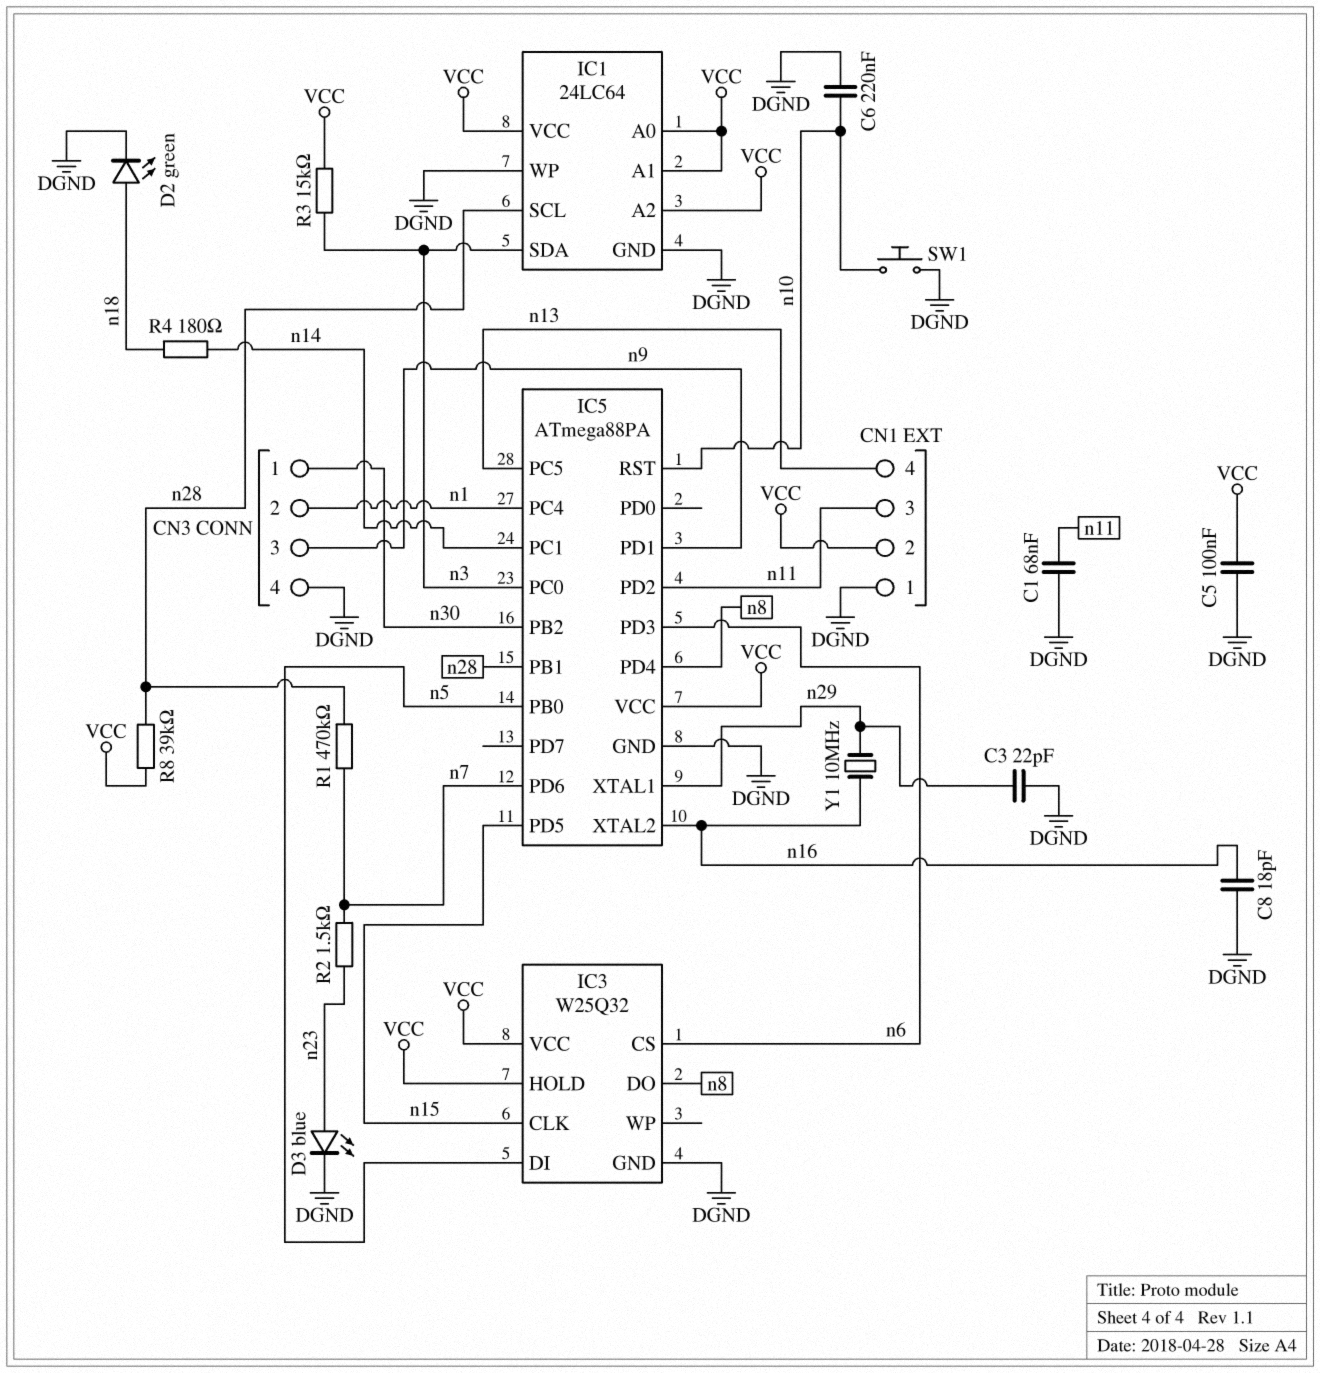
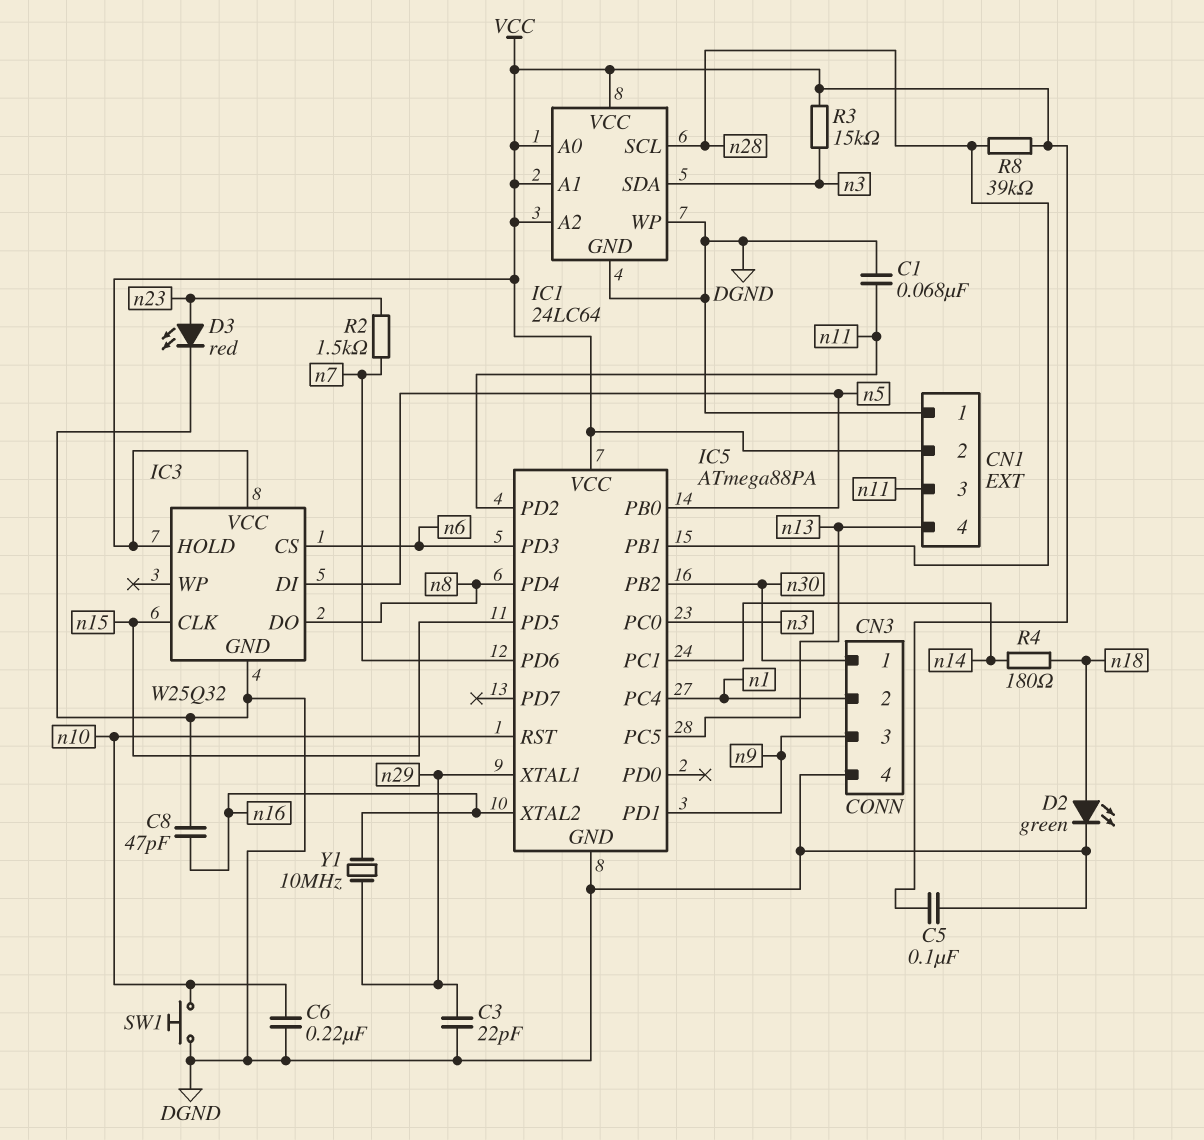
C8: 18pF (DGND, n16) -> 47pF (DGND, n16)
D3: LED blue (A n23, K DGND) -> LED red (A n23, K DGND)
R1: 470k (n7, n28) -> none

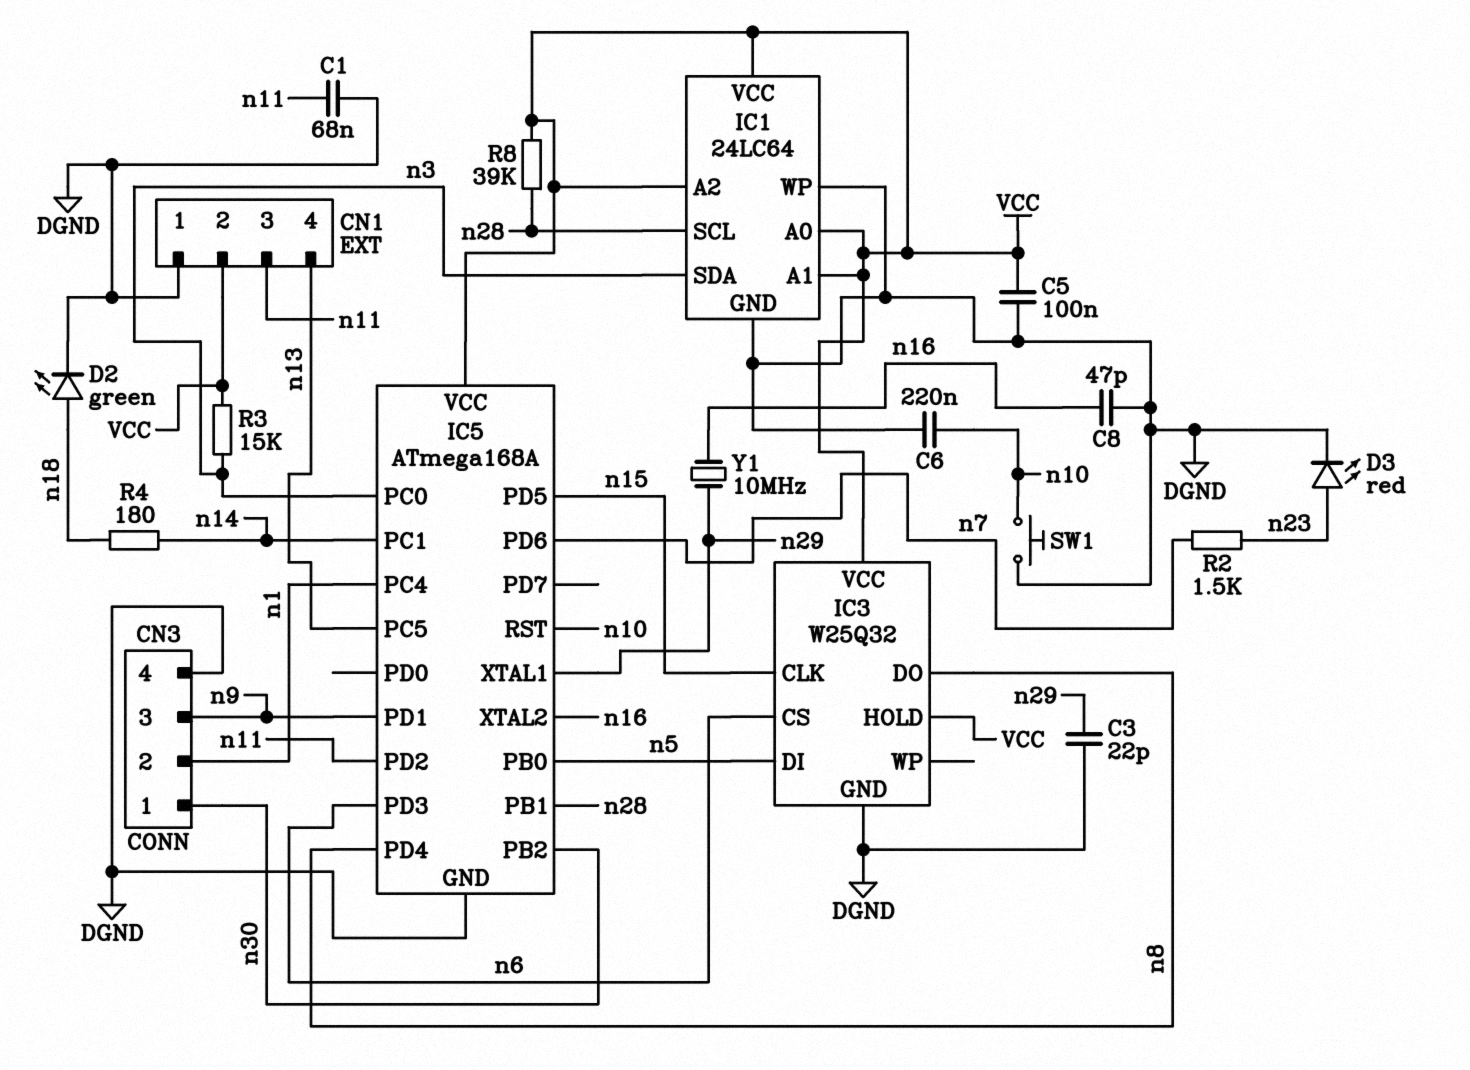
IC5: ATmega88PA -> ATmega168A

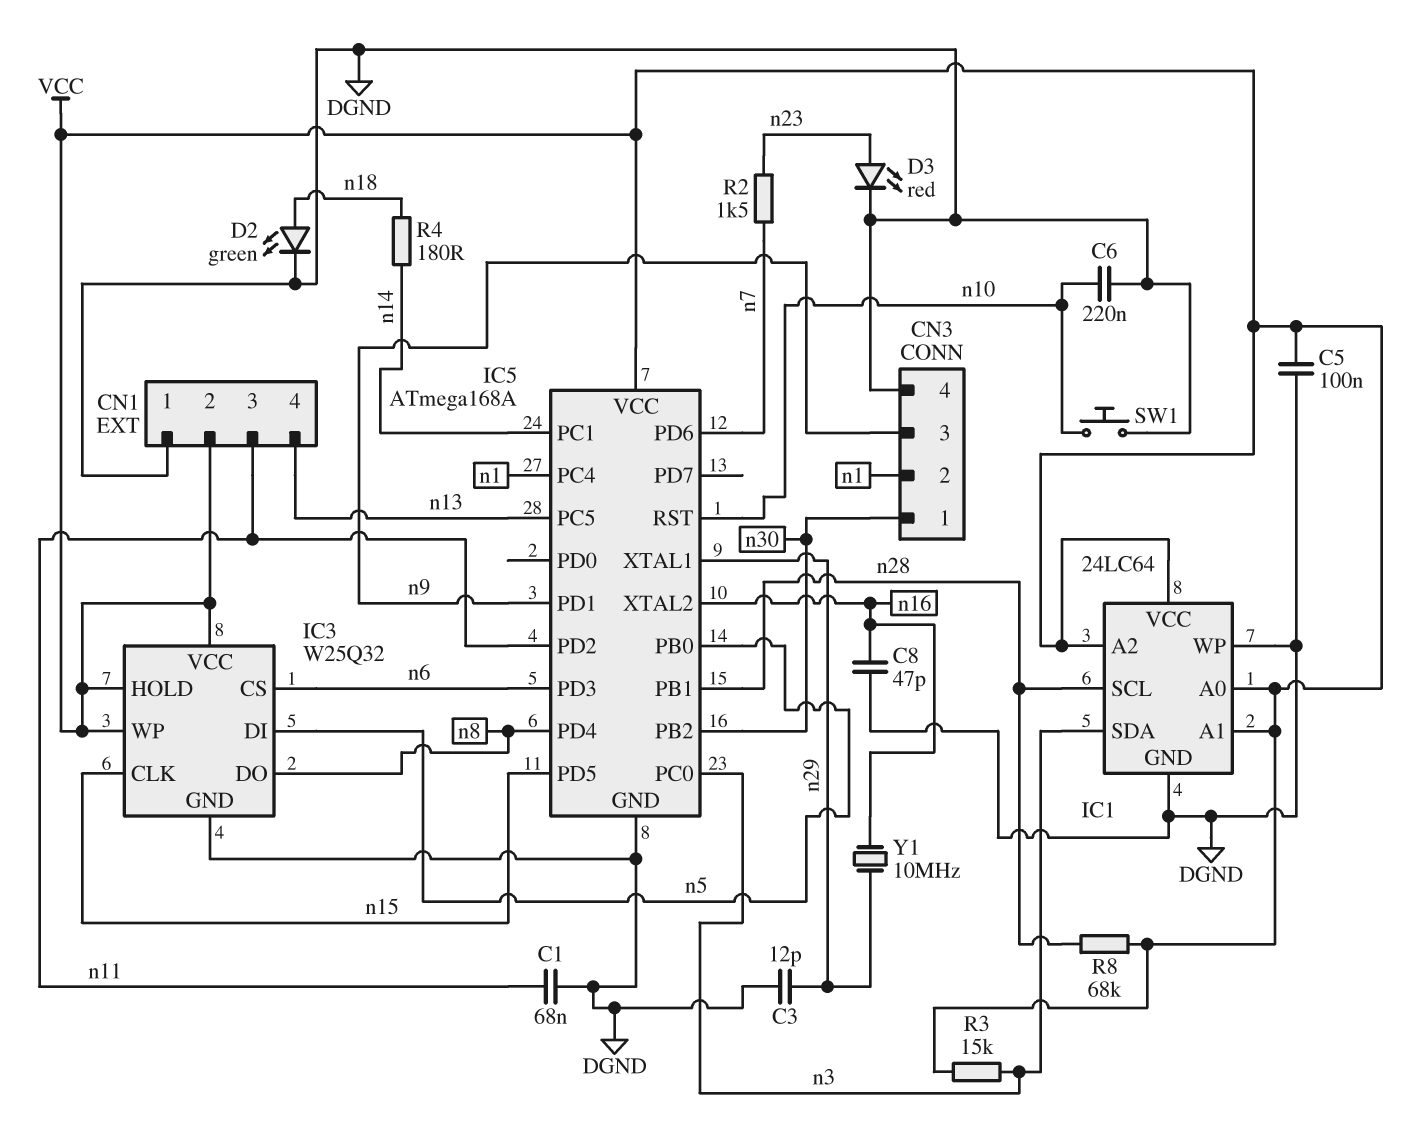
C3: 22pF (DGND, n29) -> 12pF (DGND, n29)
IC3 pin WP: none -> VCC
R8: 39k (VCC, n28) -> 68k (VCC, n28)

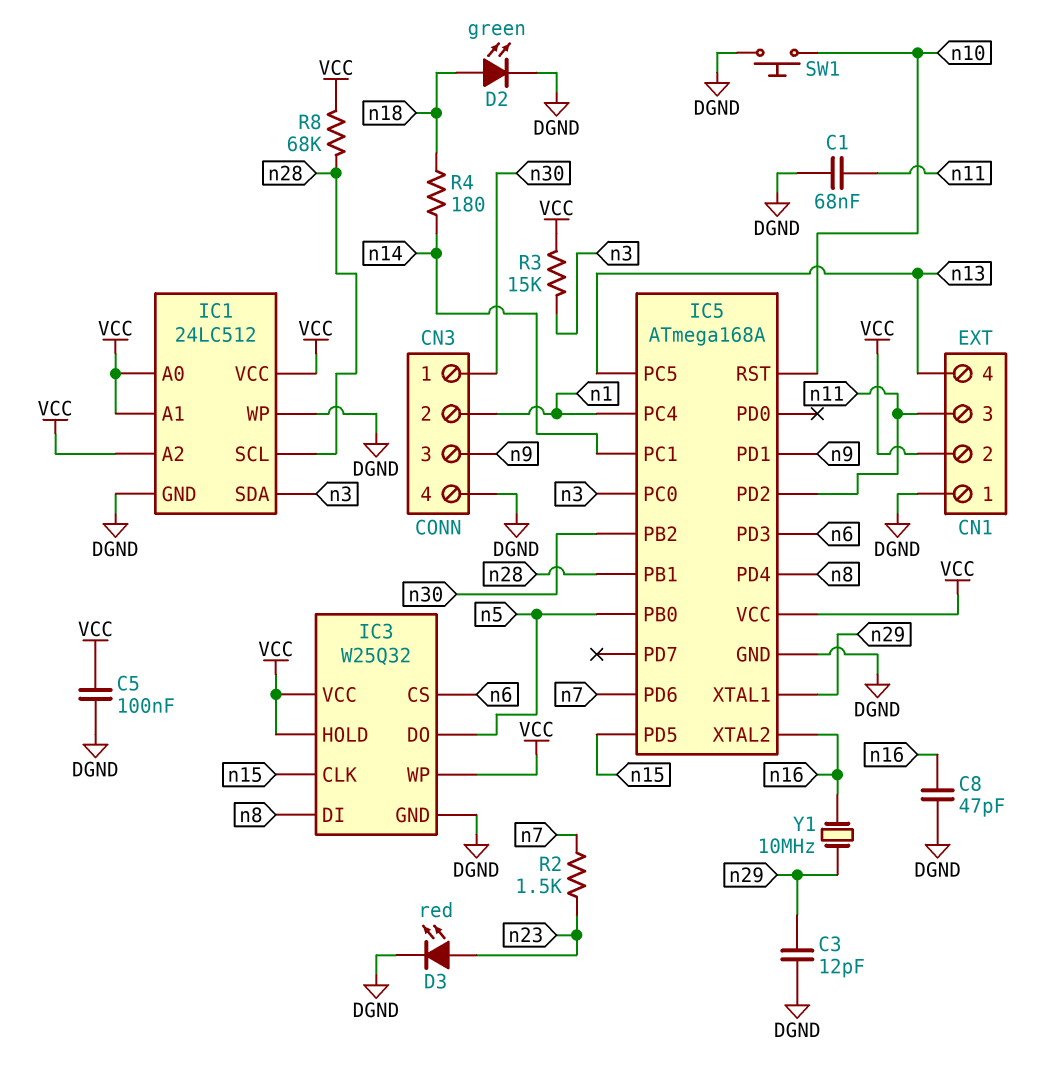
C6: 220nF (DGND, n10) -> none
IC1: 24LC64 -> 24LC512
IC3 pin DI: n5 -> n8
IC3 pin DO: n8 -> n5

